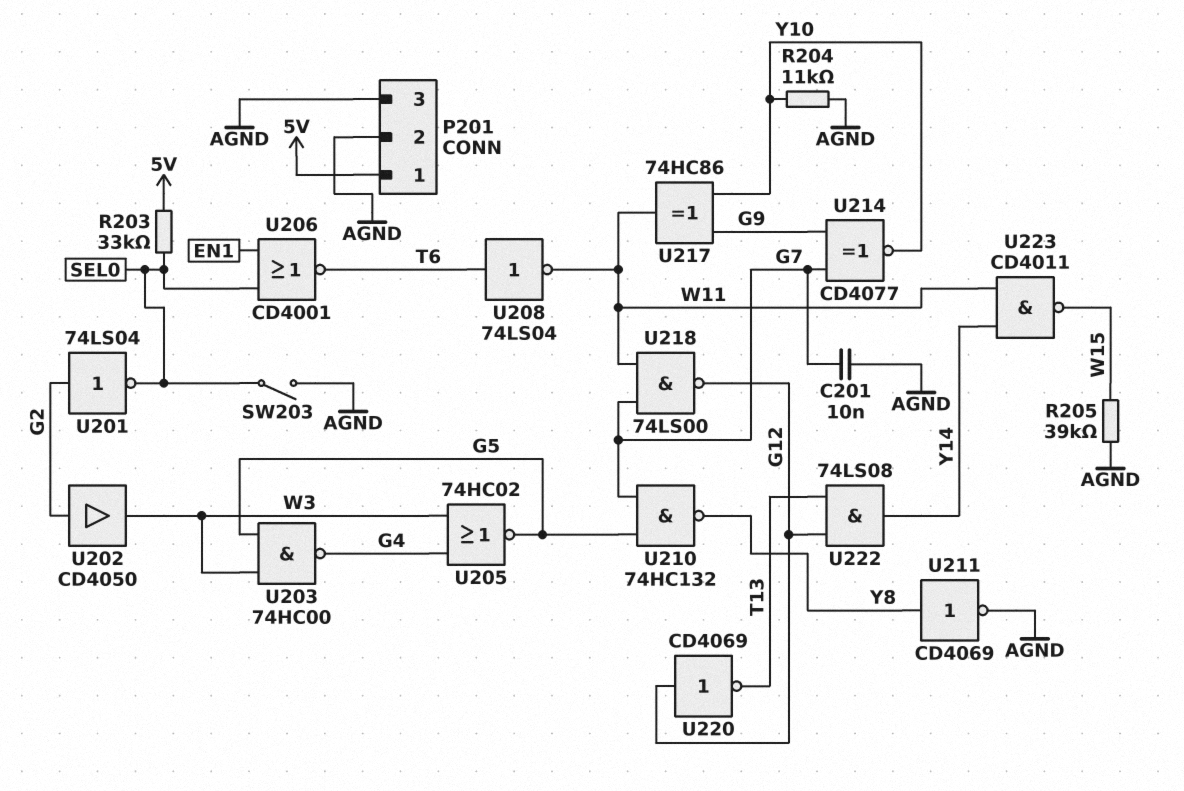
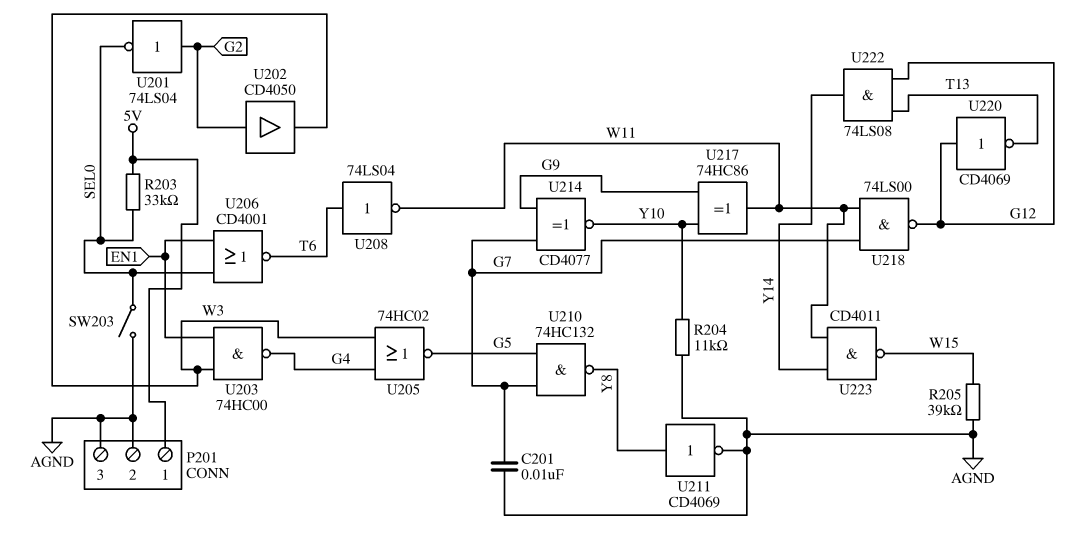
U203: NAND 74HC00 (in G5, in W3, out G4) -> NAND 74HC00 (in EN1, in W3, out G4)

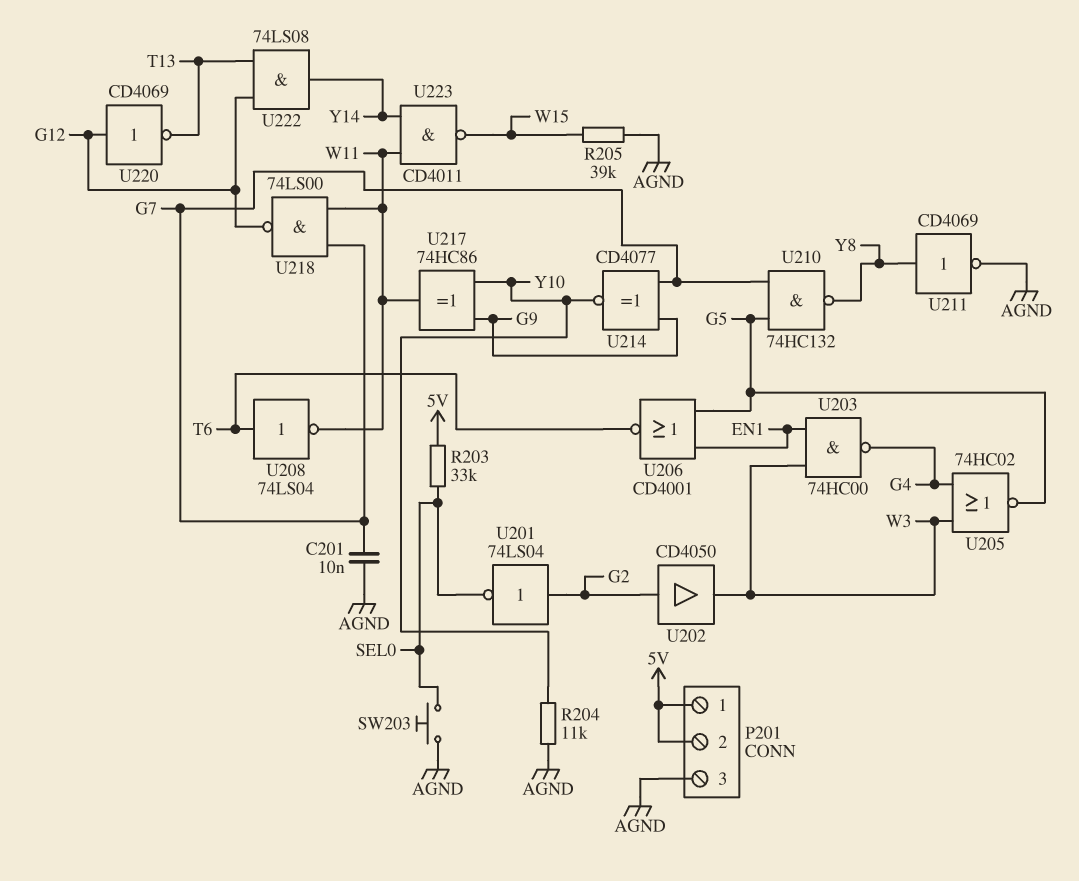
P201 pin 2: AGND -> 5V
SW203: switch (AGND, SEL0) -> button (AGND, SEL0)
U206: NOR CD4001 (in EN1, in SEL0, out T6) -> NOR CD4001 (in EN1, in G5, out T6)

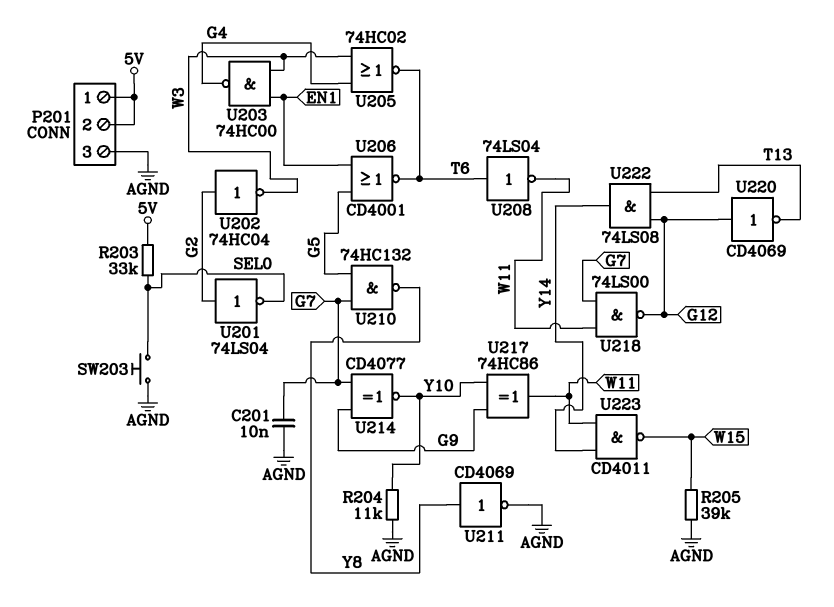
U202: buffer CD4050 (in G2, out W3) -> NOT 74HC04 (in G2, out W3)
U205: NOR 74HC02 (in G4, in W3, out G5) -> NOR 74HC02 (in G4, in W3, out T6)

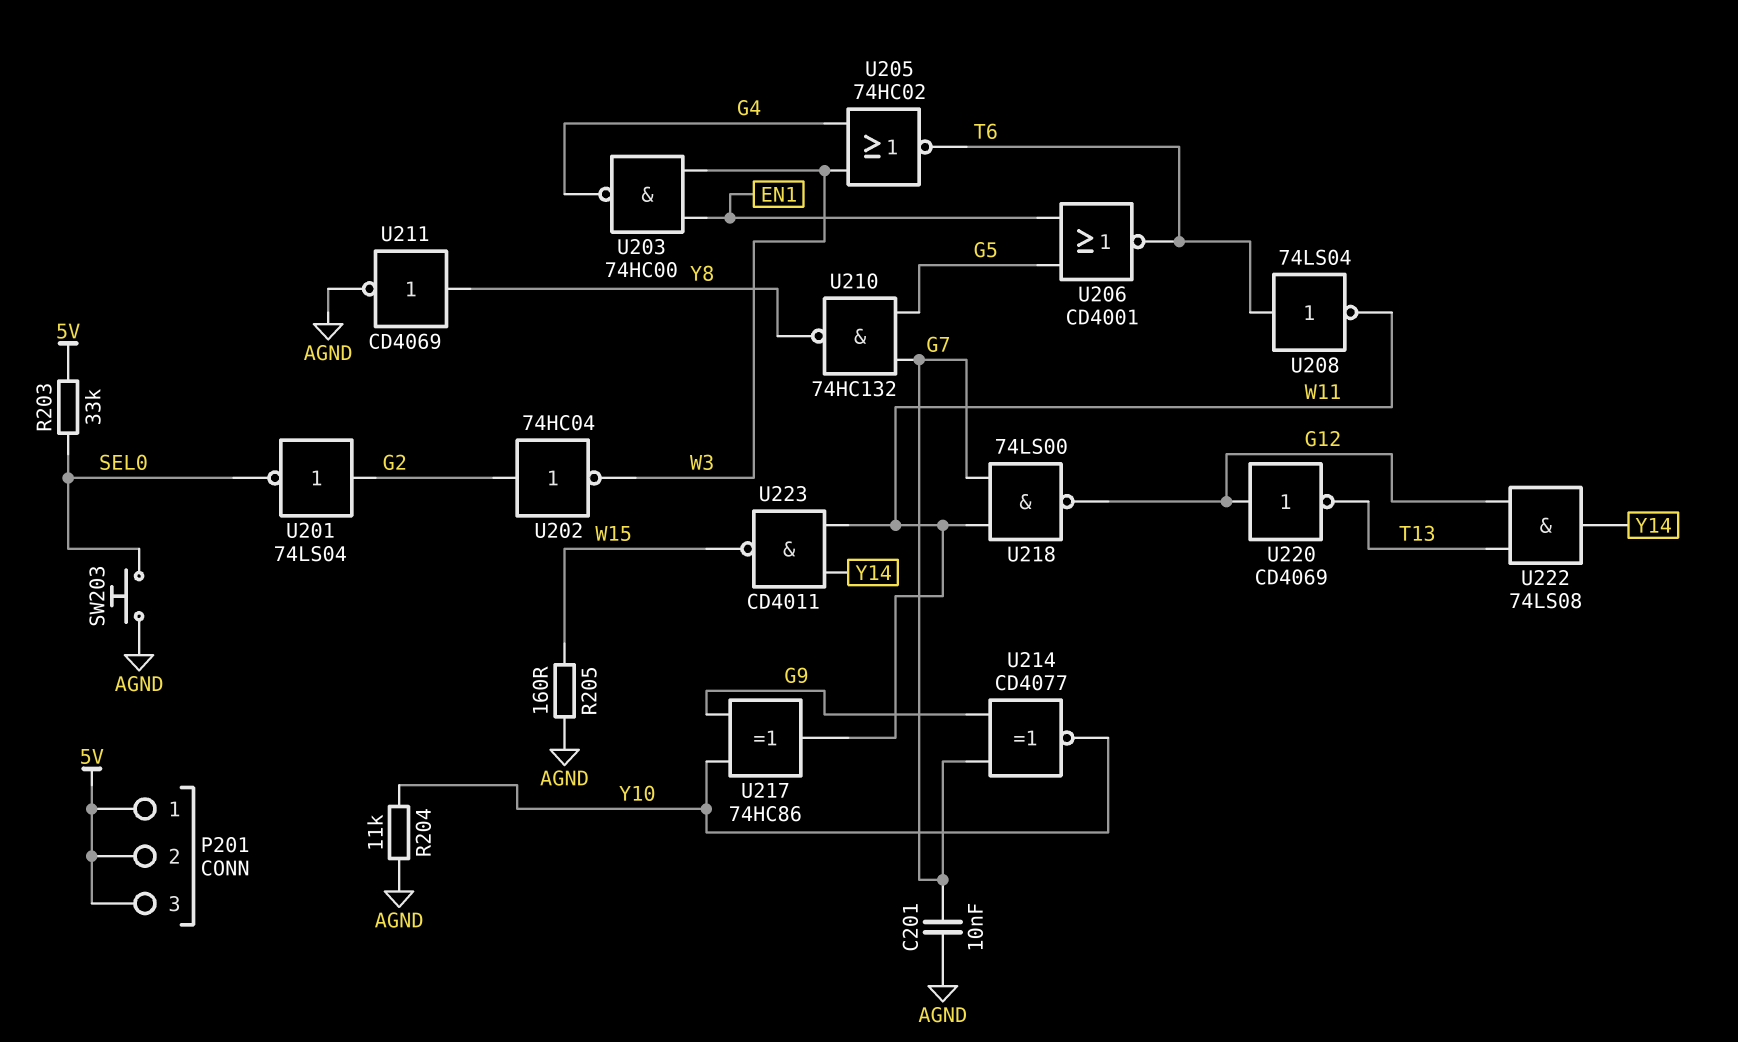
P201 pin 3: AGND -> 5V
R205: 39k (AGND, W15) -> 160 (AGND, W15)

